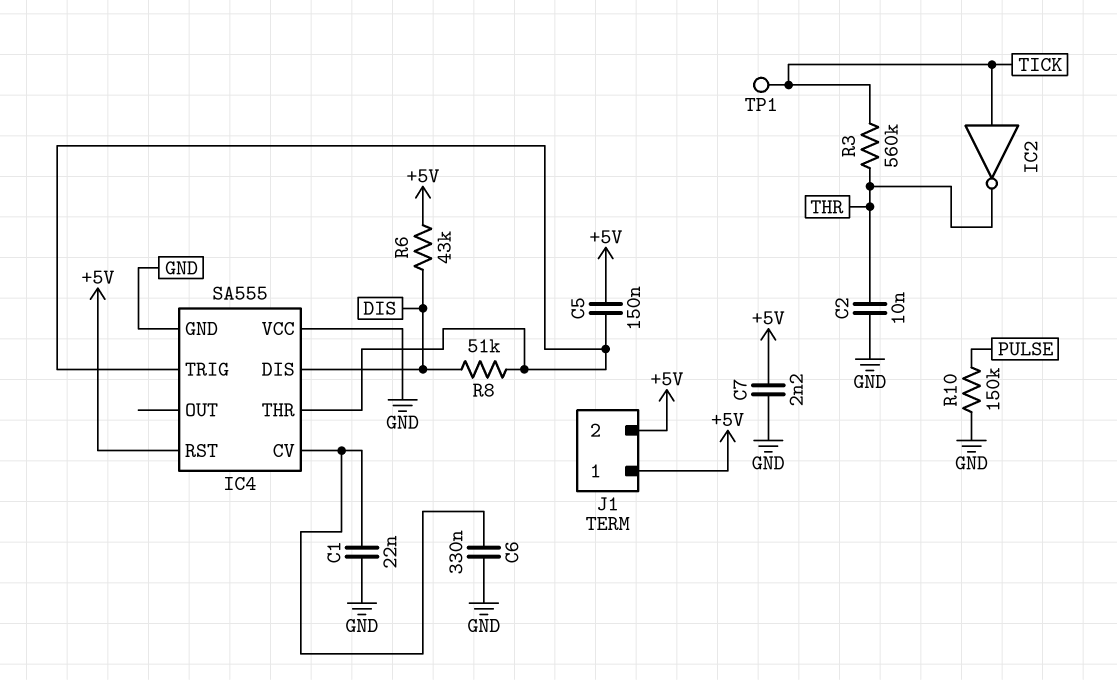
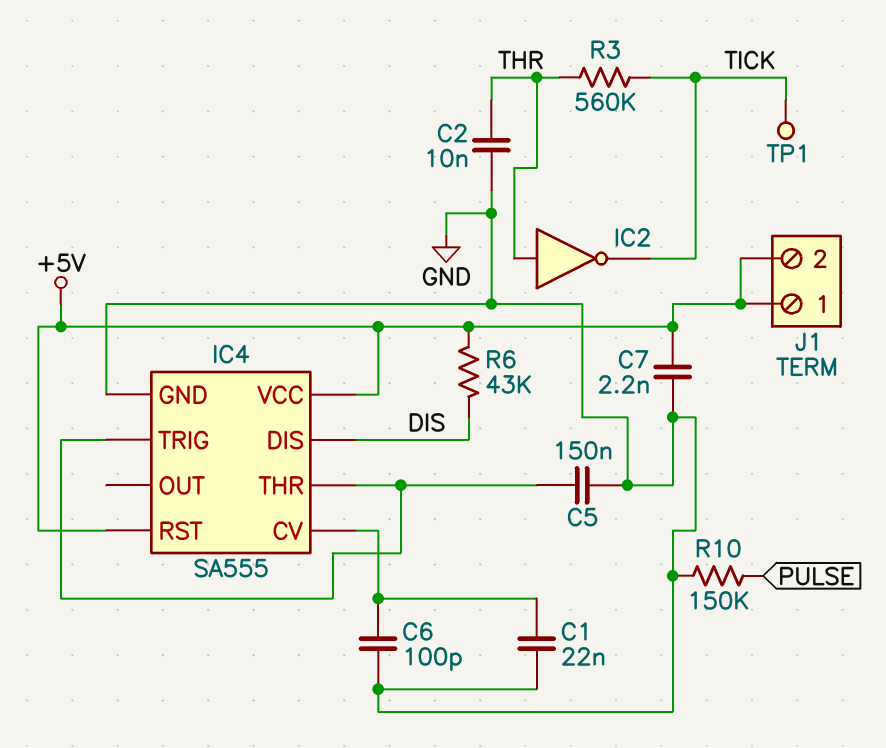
C5: 150nF (+5V, IC4/THR) -> 150nF (GND, IC4/THR)
C6: 330nF (GND, IC4/CV) -> 100pF (GND, IC4/CV)
IC2: NOT (in TICK, out THR) -> NOT (in THR, out TICK)
IC4 pin VCC: GND -> +5V
R8: 51k (DIS, IC4/THR) -> none

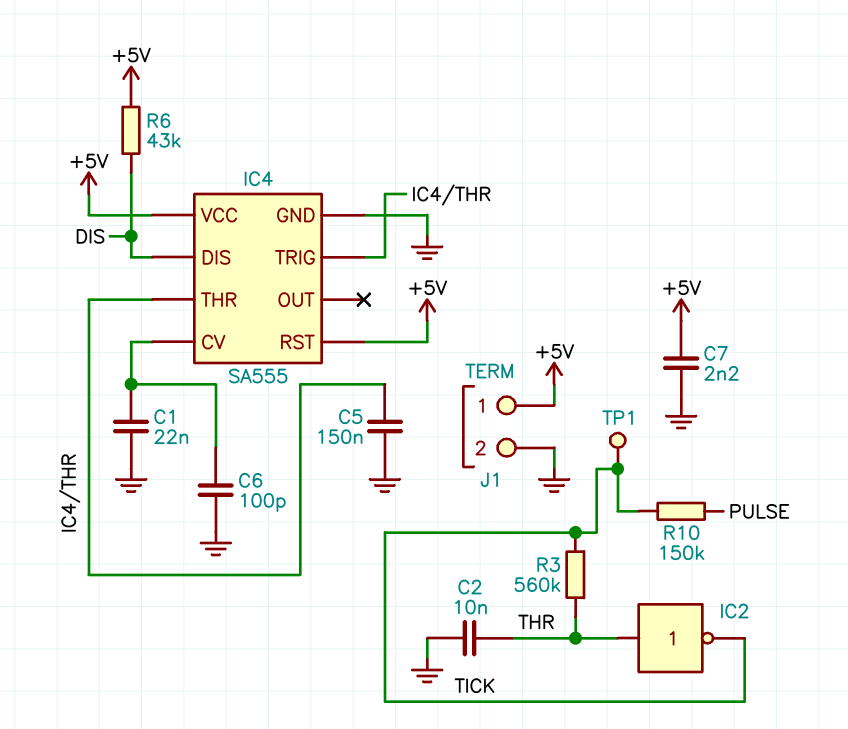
J1 pin 2: +5V -> GND
R10: 150k (GND, PULSE) -> 150k (PULSE, TICK)

